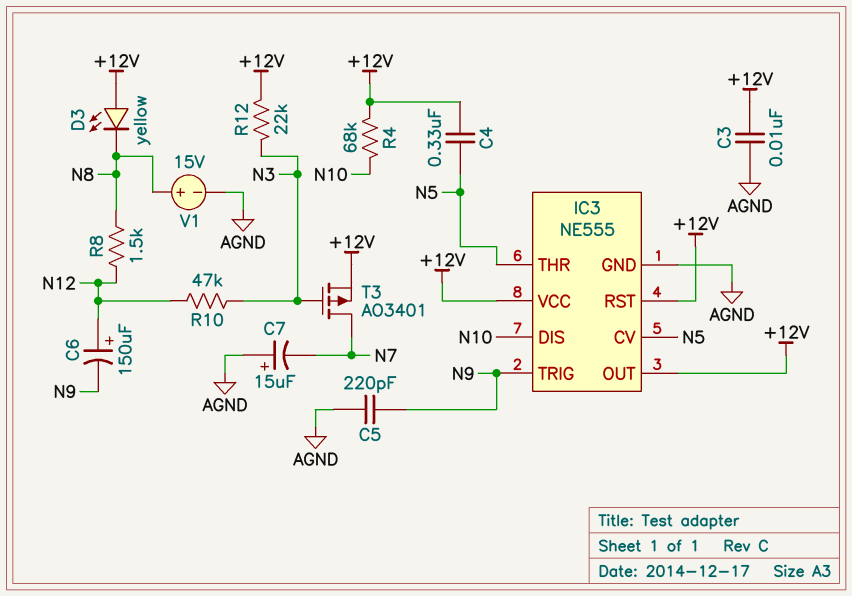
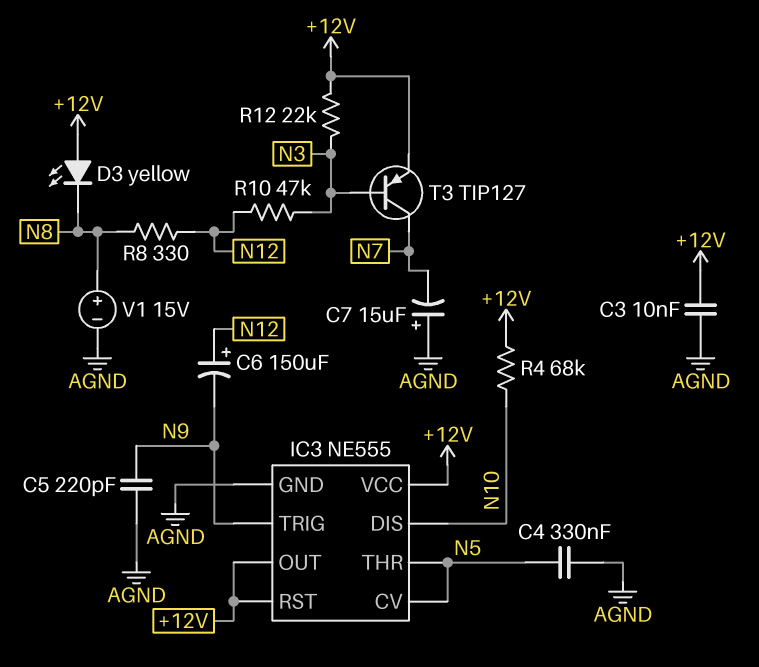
C4: 330nF (+12V, N5) -> 330nF (AGND, N5)
R8: 1.5k (N8, N12) -> 330 (N8, N12)
T3: PMOS AO3401 (G N3, D N7, S +12V) -> PNP TIP127 (B N3, C N7, E +12V)

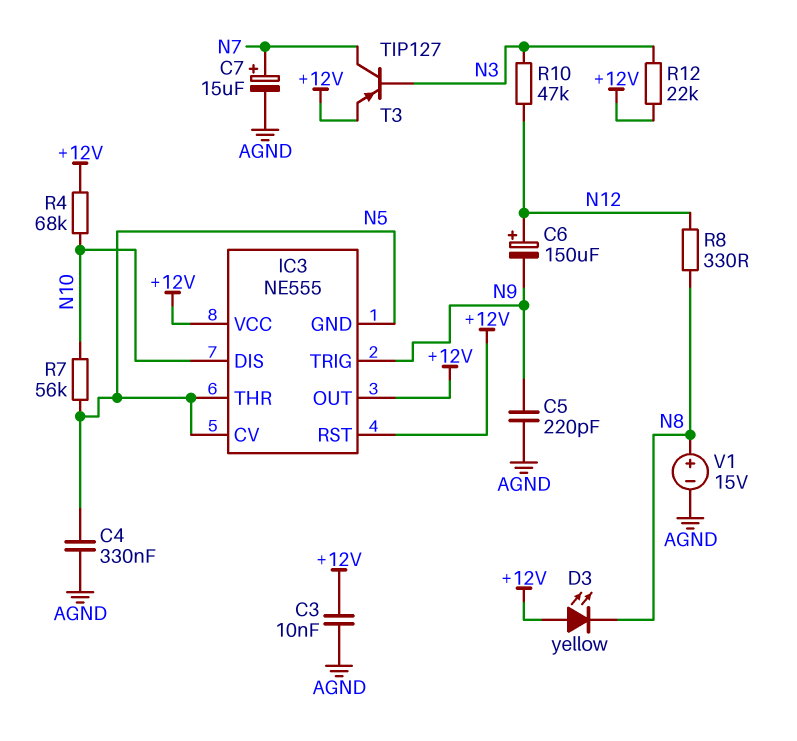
C7: 15uF (plus AGND, minus N7) -> 15uF (plus N7, minus AGND)
IC3 pin GND: AGND -> N5
R7: none -> 56k (N5, N10)

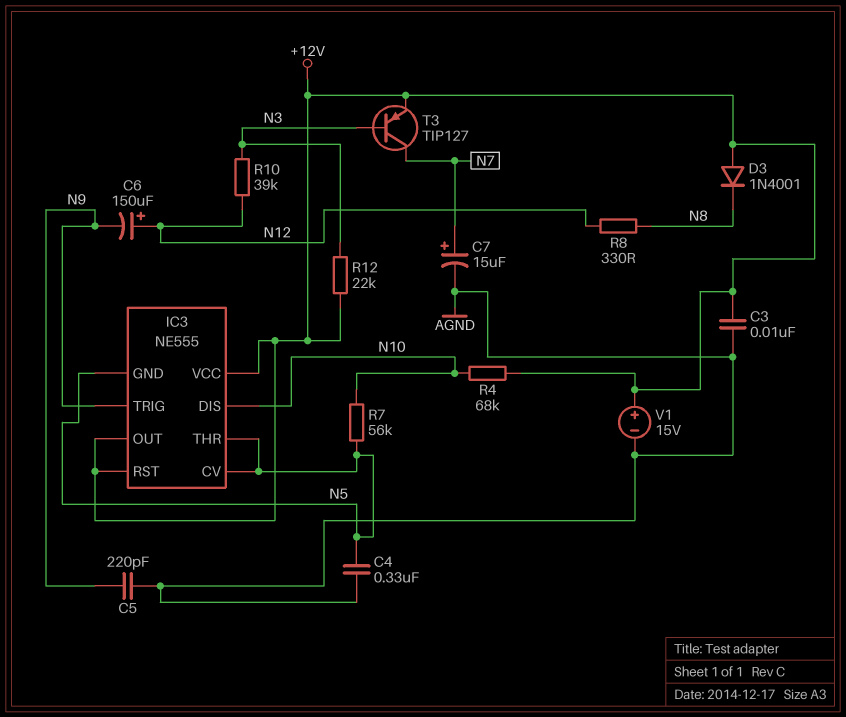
D3: LED yellow (A +12V, K N8) -> diode 1N4001 (A +12V, K N8)
R10: 47k (N3, N12) -> 39k (N3, N12)
V1: 15V (plus N8, minus AGND) -> 15V (plus +12V, minus AGND)

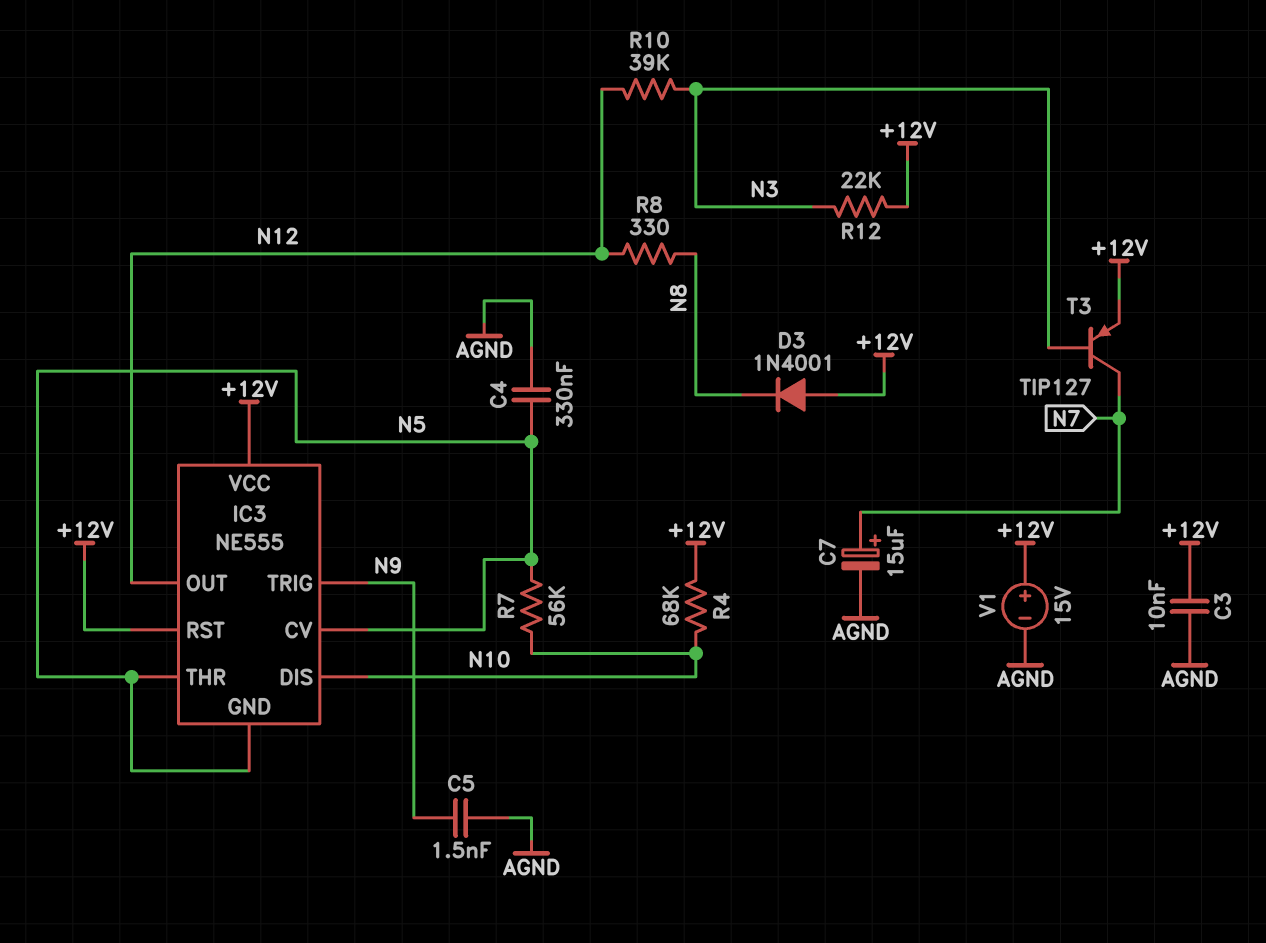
C5: 220pF (AGND, N9) -> 1.5nF (AGND, N9)
C6: 150uF (plus N12, minus N9) -> none
IC3 pin OUT: +12V -> N12

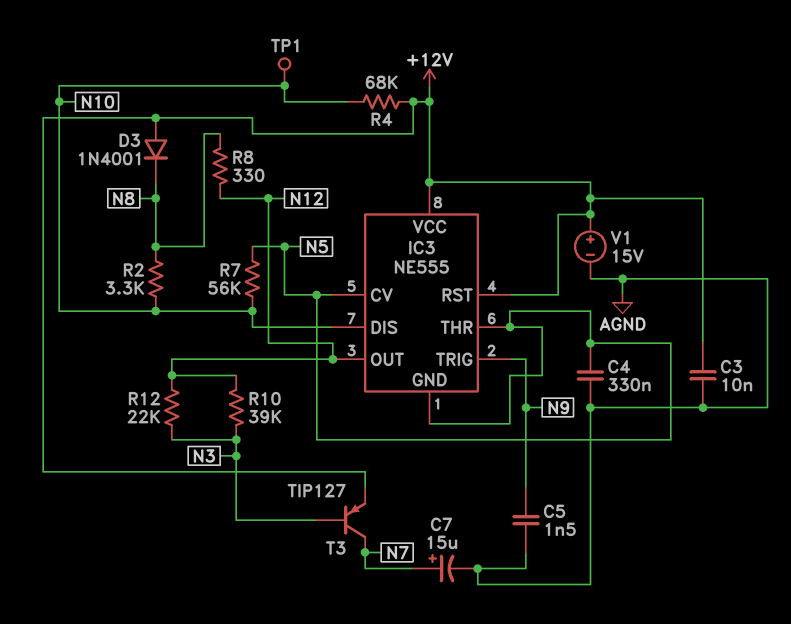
R2: none -> 3.3k (N8, N10)
R12: 22k (+12V, N3) -> 22k (N3, N12)
TP1: none -> test point (N10)

